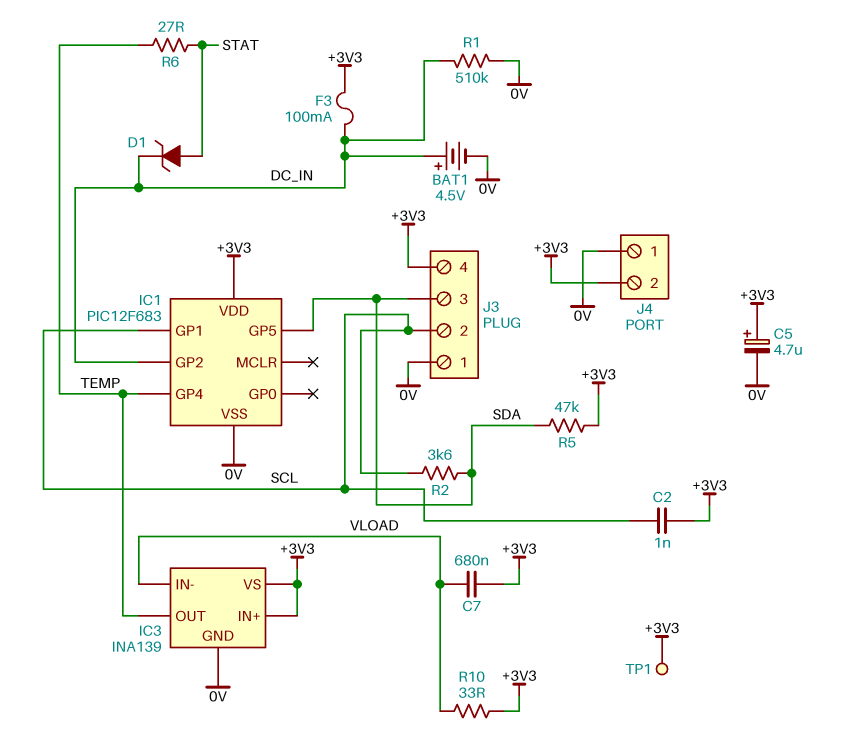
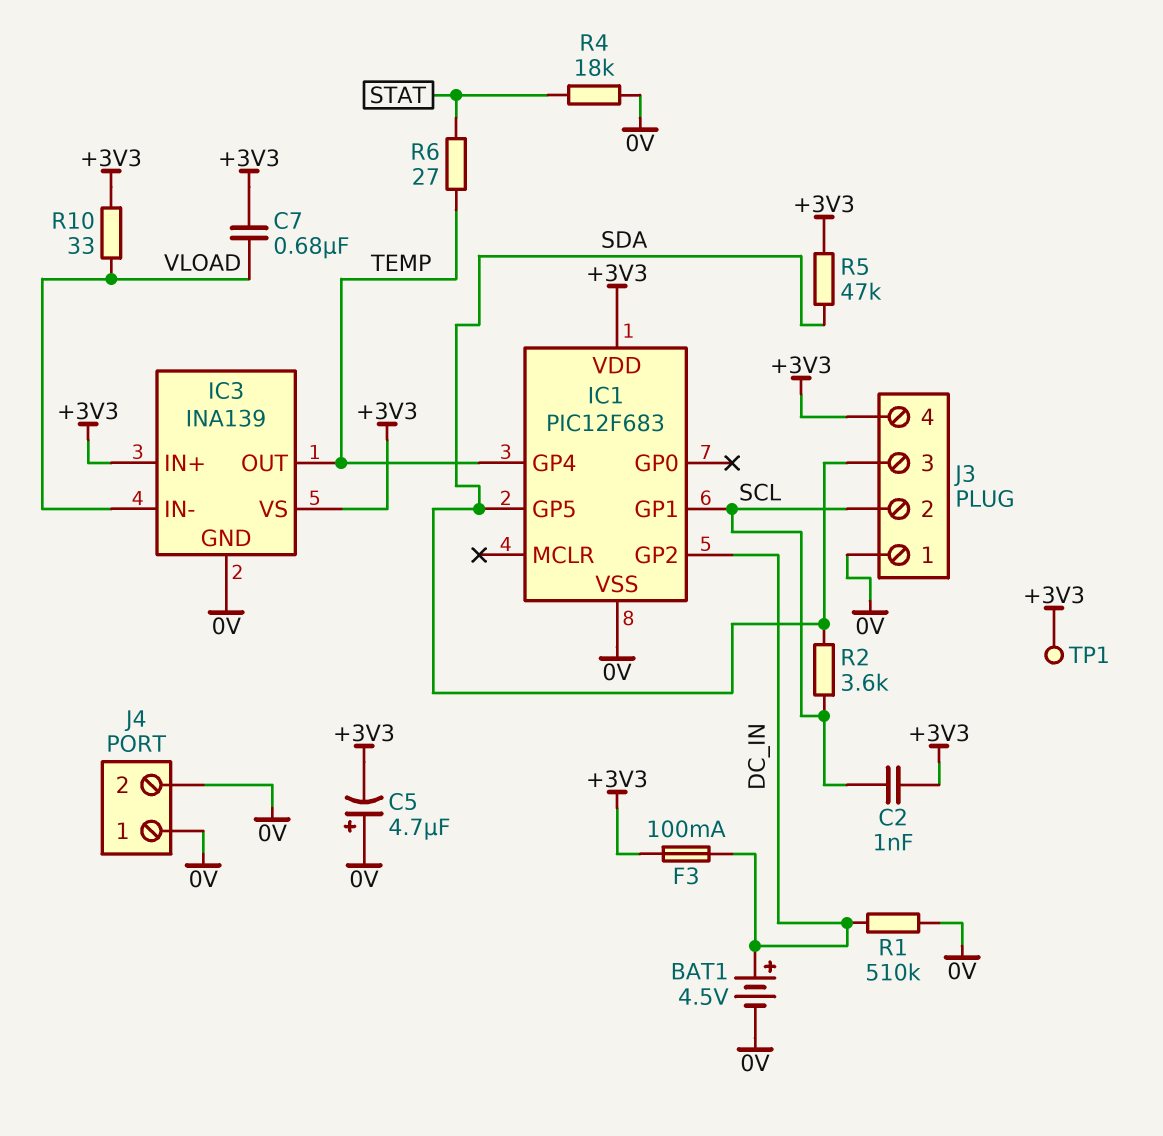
C5: 4.7uF (plus +3V3, minus 0V) -> 4.7uF (plus 0V, minus +3V3)
D1: zener (A STAT, K DC_IN) -> none
J4 pin 2: +3V3 -> 0V
R4: none -> 18k (0V, STAT)

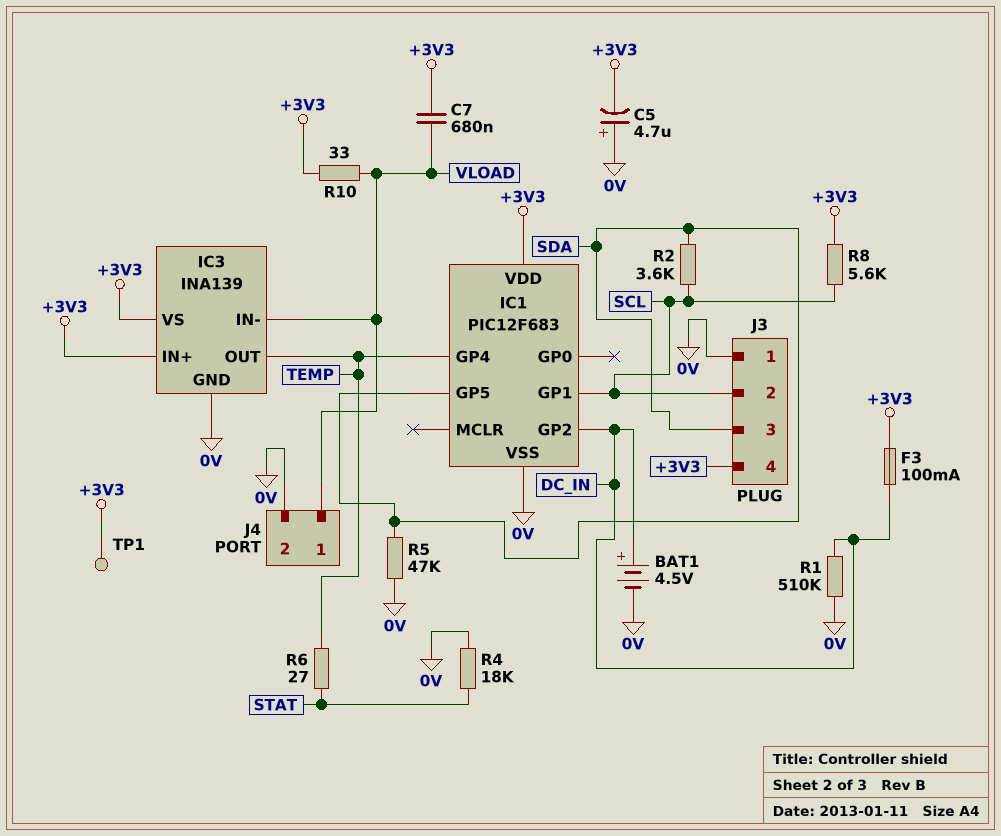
C2: 1nF (+3V3, SCL) -> none
J4 pin 1: 0V -> VLOAD
R5: 47k (+3V3, SDA) -> 47k (0V, SDA)
R8: none -> 5.6k (+3V3, SCL)

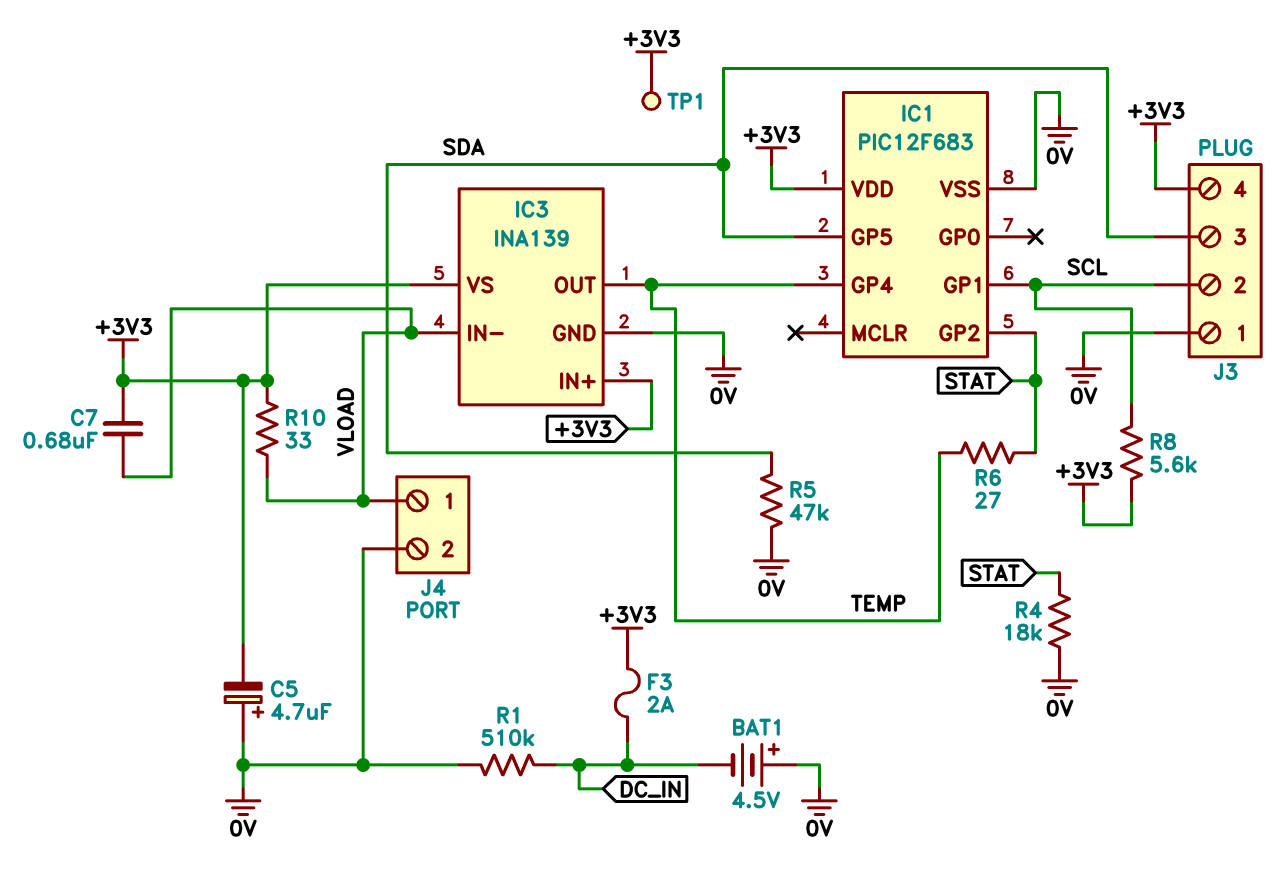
BAT1: 4.5V (plus DC_IN, minus 0V) -> 4.5V (plus 0V, minus DC_IN)
F3: 100mA (+3V3, DC_IN) -> 2A (+3V3, DC_IN)
IC1 pin GP2: DC_IN -> STAT
R2: 3.6k (SCL, SDA) -> none

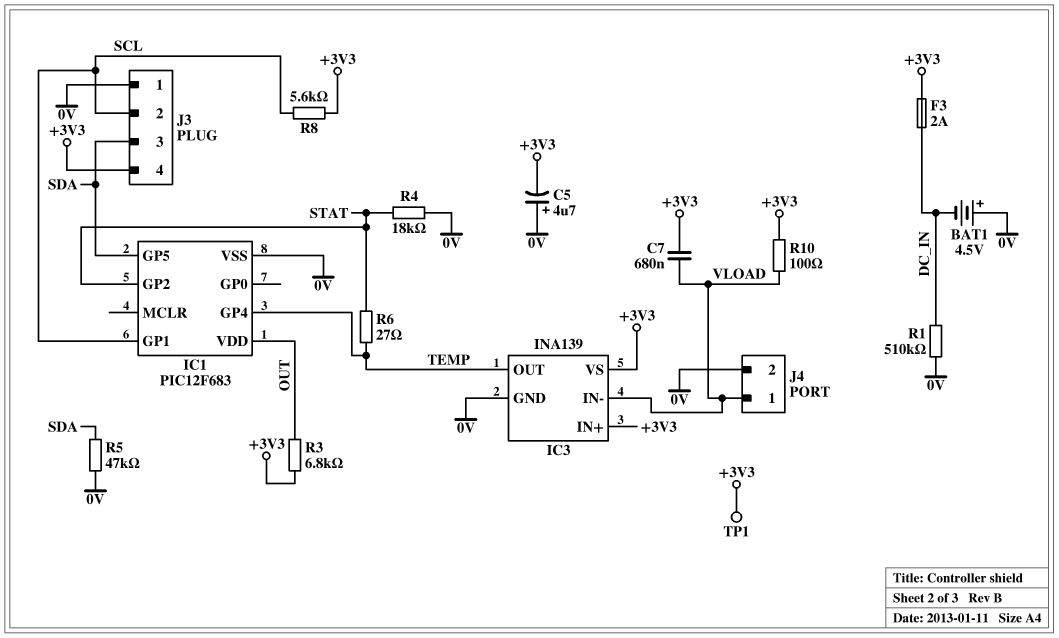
IC1 pin VDD: +3V3 -> OUT
R3: none -> 6.8k (+3V3, OUT)
R10: 33 (+3V3, VLOAD) -> 100 (+3V3, VLOAD)

